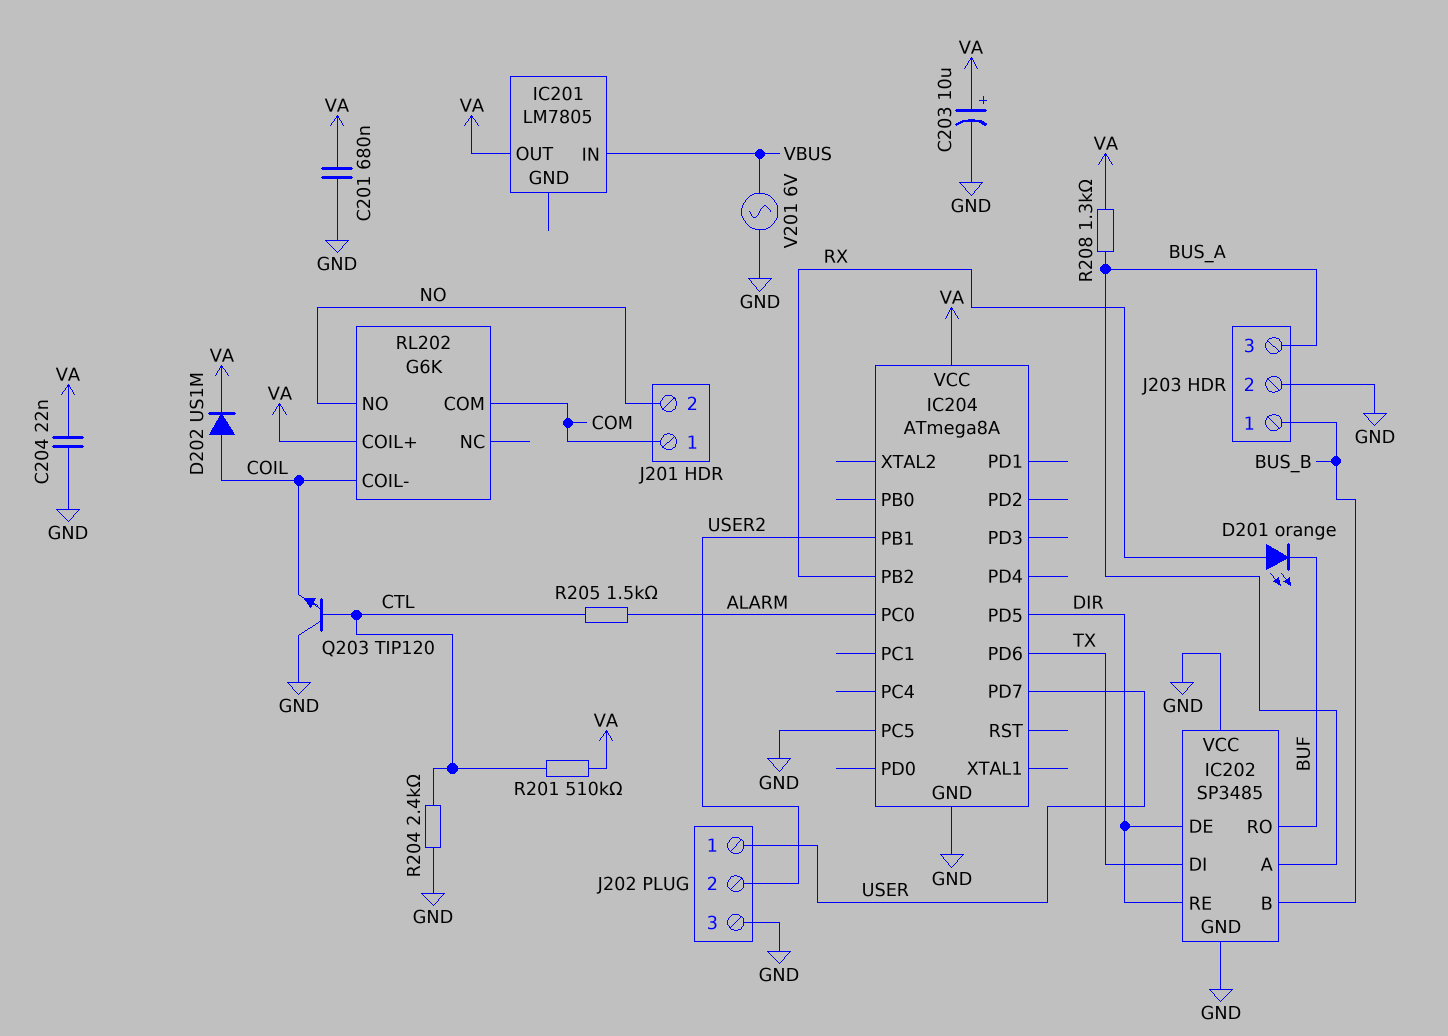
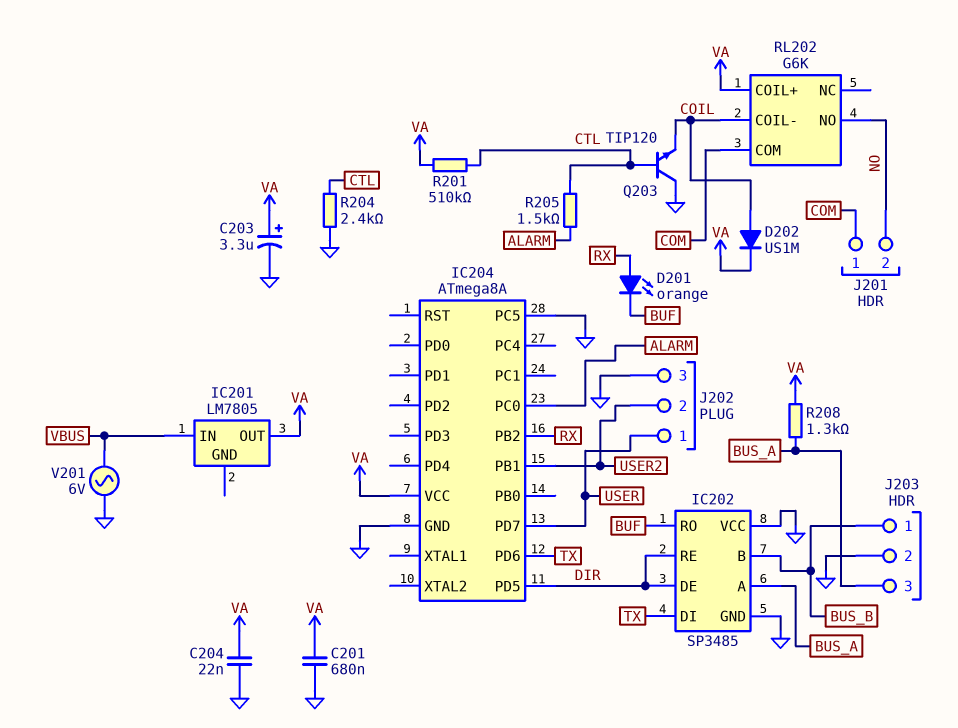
C203: 10uF (plus VA, minus GND) -> 3.3uF (plus VA, minus GND)

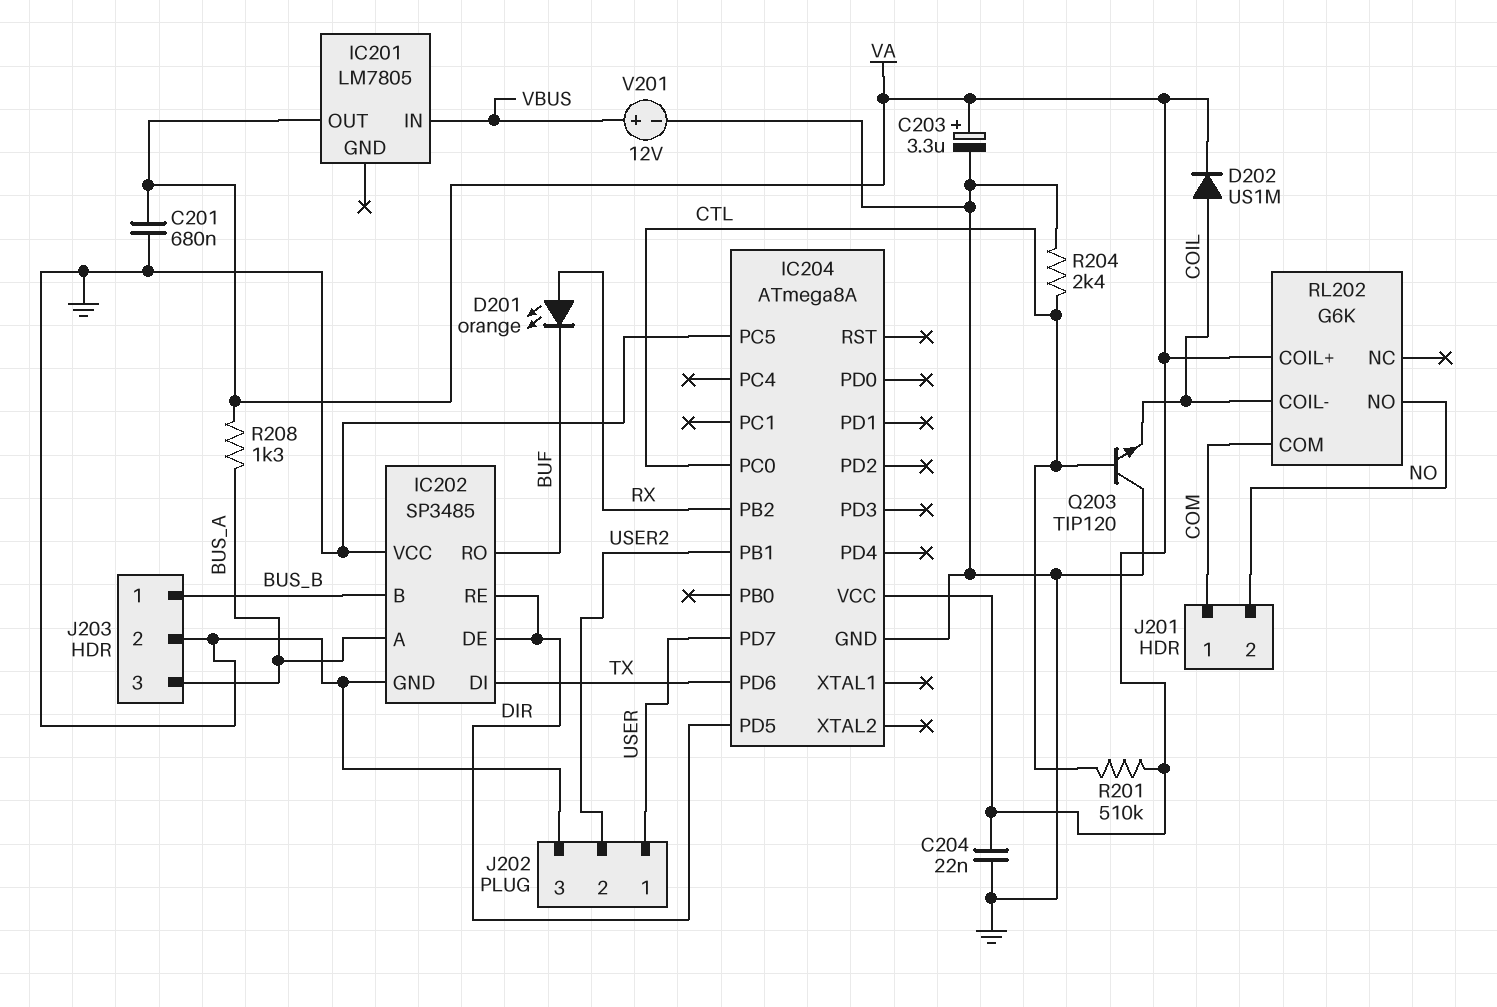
IC204 pin PC0: ALARM -> CTL
R205: 1.5k (ALARM, CTL) -> none
V201: AC 6V (GND, VBUS) -> 12V (plus VBUS, minus GND)

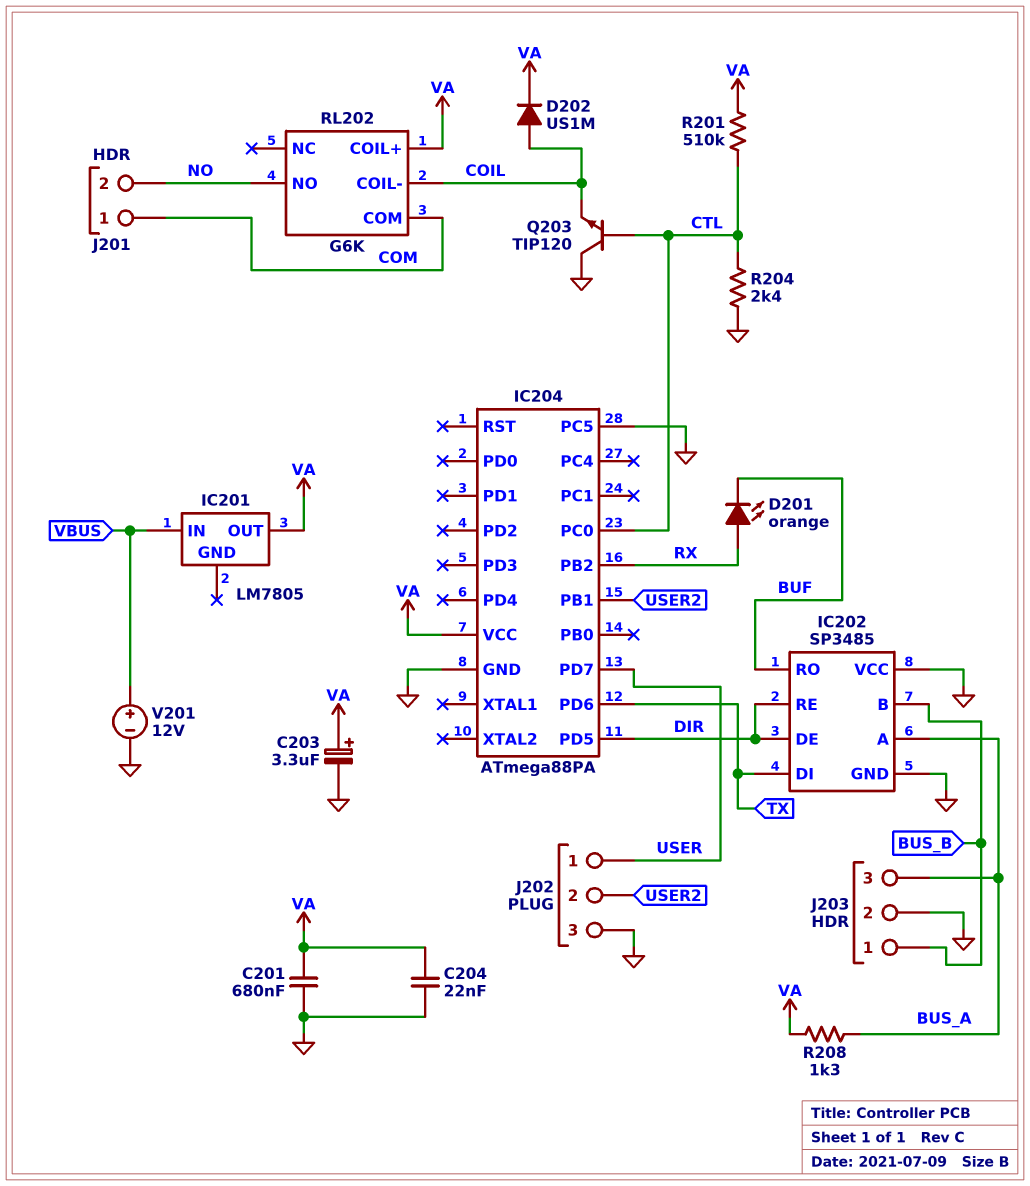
IC204: ATmega8A -> ATmega88PA

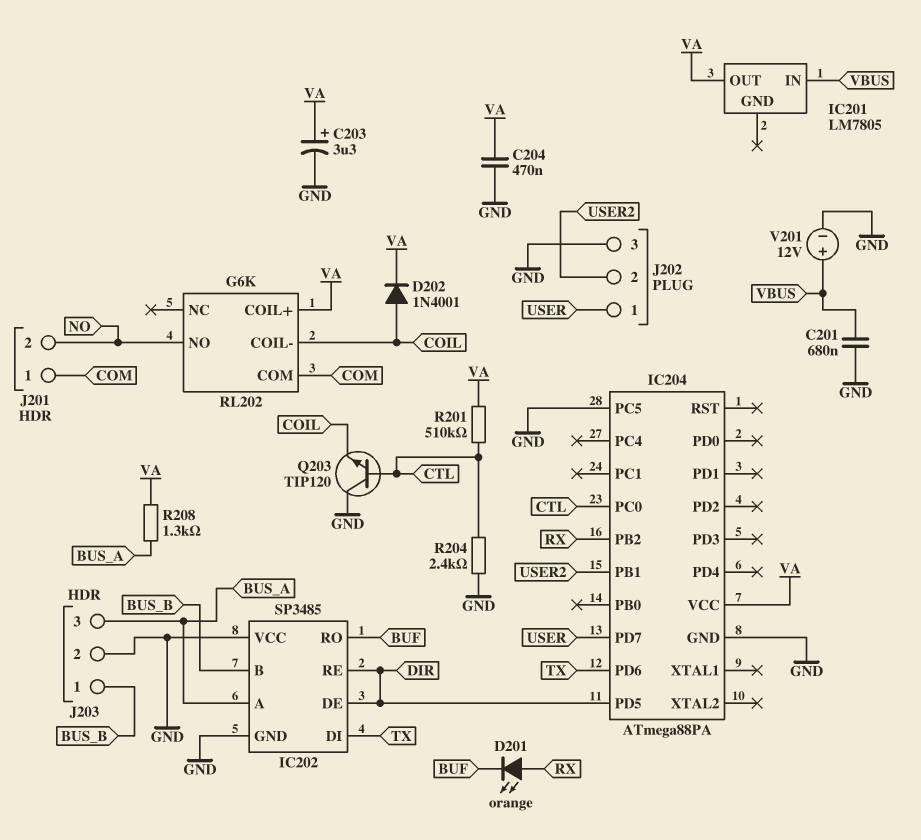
C201: 680nF (GND, VA) -> 680nF (GND, VBUS)
C204: 22nF (GND, VA) -> 470nF (GND, VA)
D202: diode US1M (A COIL, K VA) -> diode 1N4001 (A COIL, K VA)

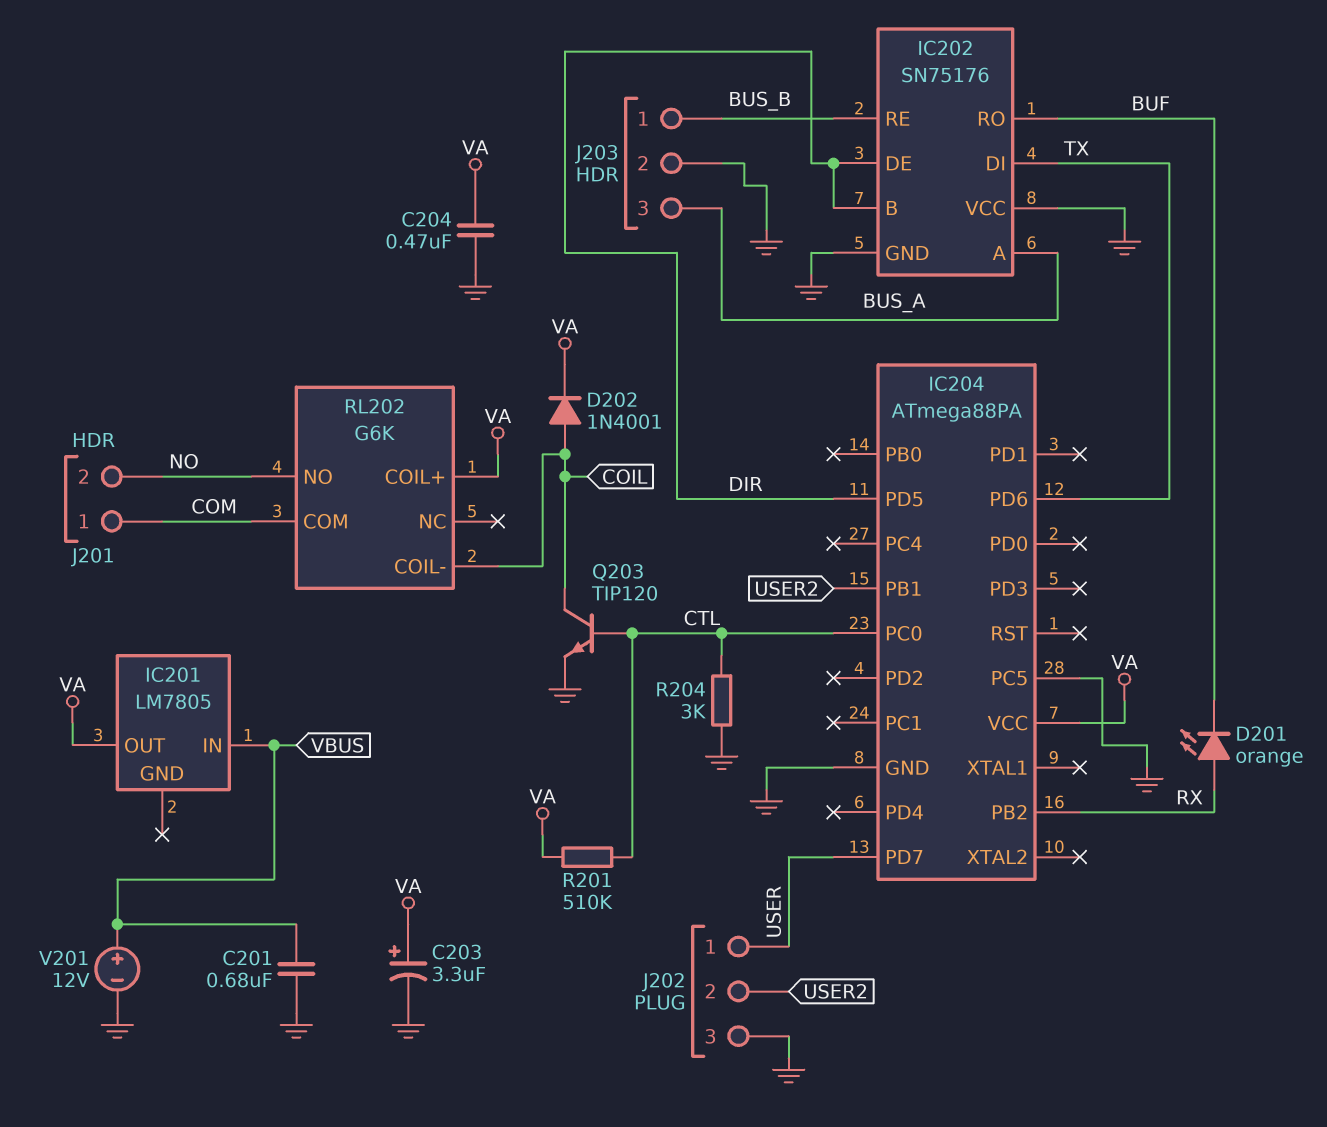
IC202: SP3485 -> SN75176
IC202 pin B: BUS_B -> DIR
IC202 pin RE: DIR -> BUS_B
Q203: NPN TIP120 (B CTL, C GND, E COIL) -> NPN TIP120 (B CTL, C COIL, E GND)
R204: 2.4k (CTL, GND) -> 3k (CTL, GND)
R208: 1.3k (BUS_A, VA) -> none

